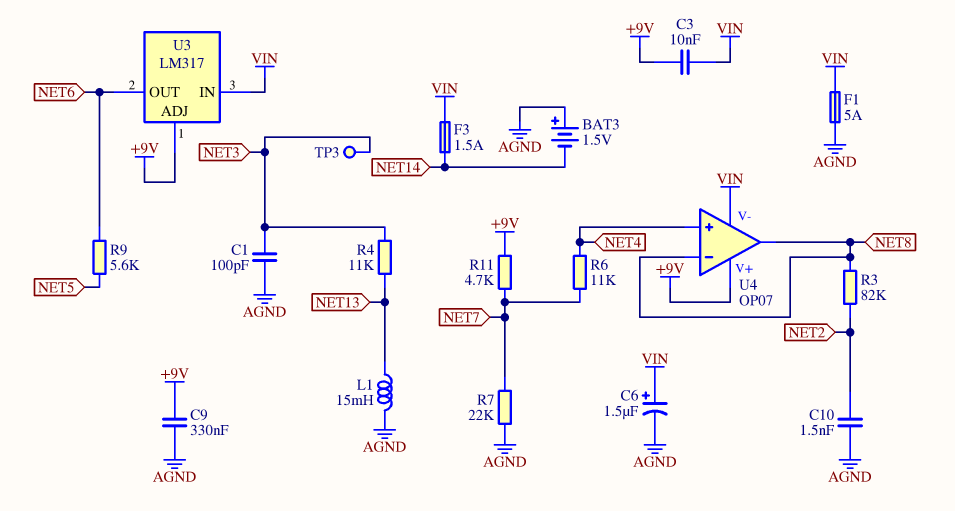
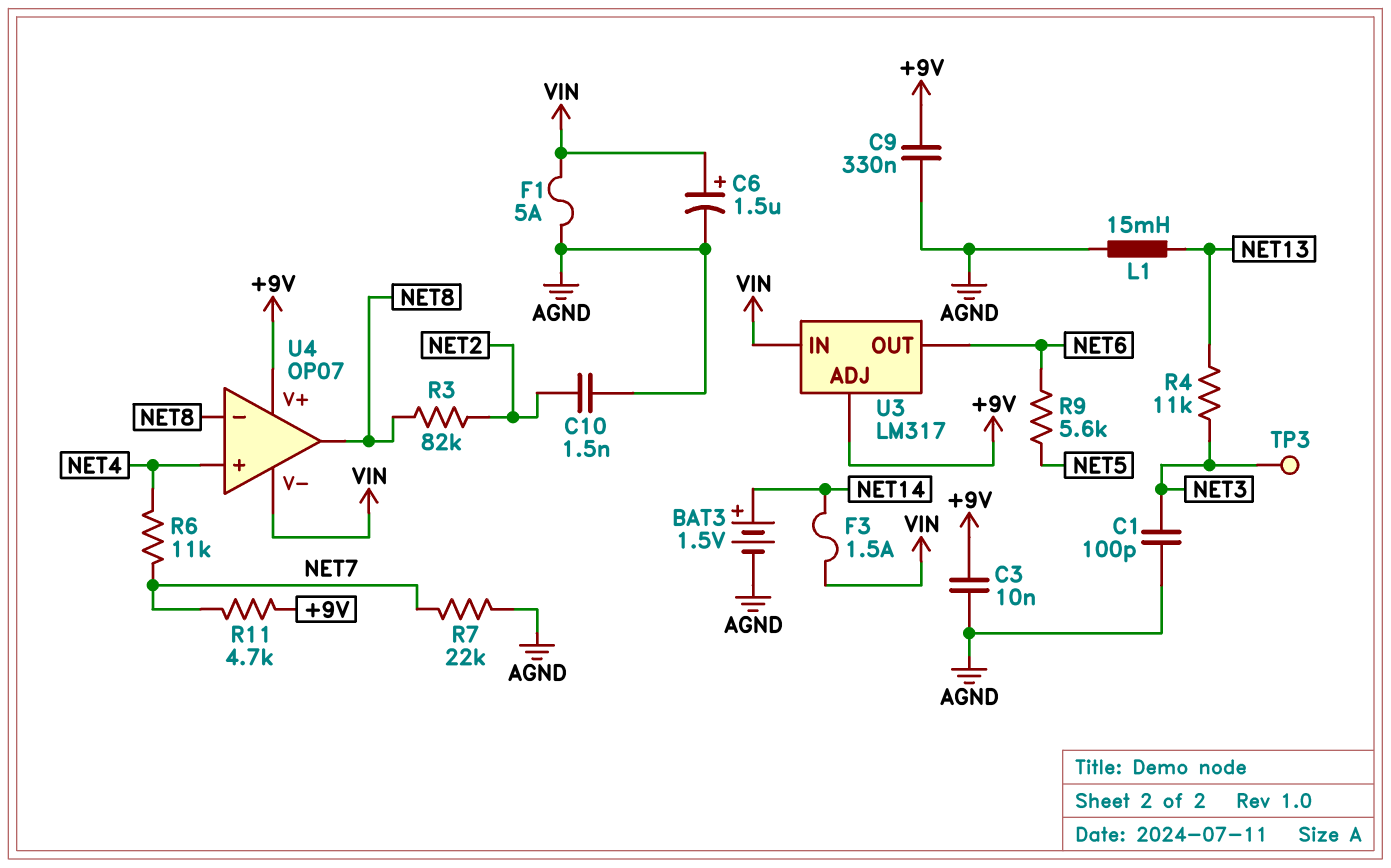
BAT3: 1.5V (plus AGND, minus NET14) -> 1.5V (plus NET14, minus AGND)
C3: 10nF (+9V, VIN) -> 10nF (+9V, AGND)

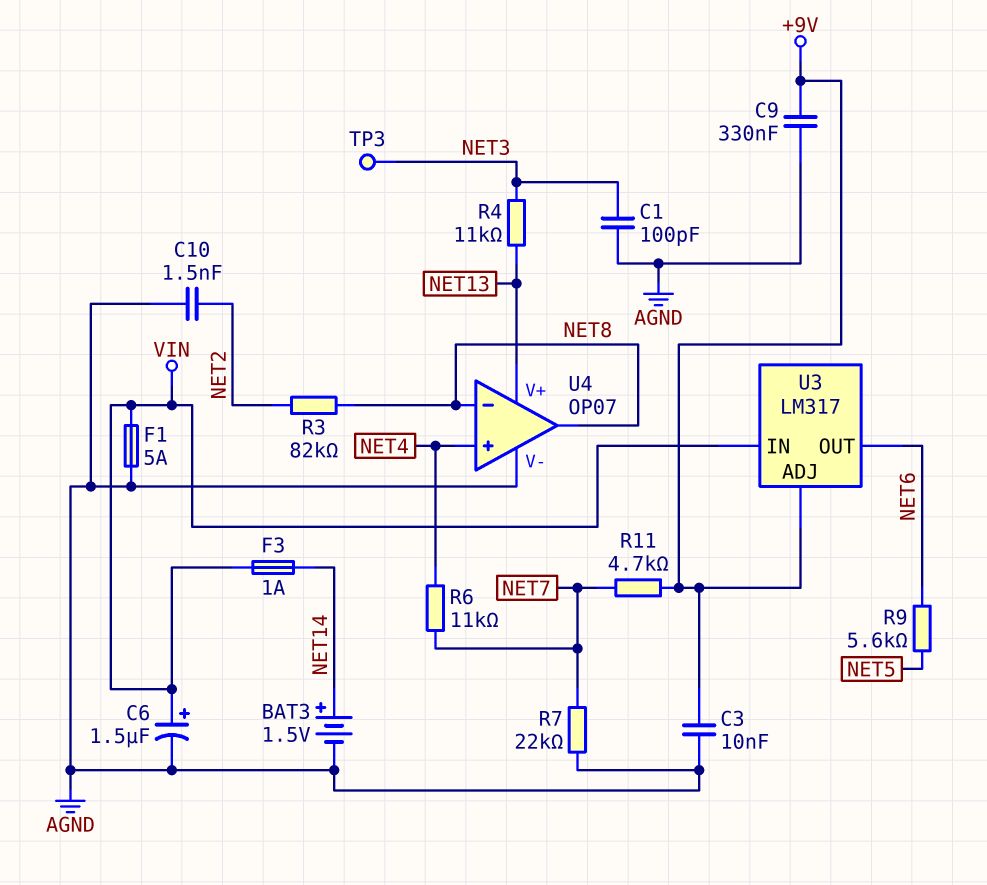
F3: 1.5A (NET14, VIN) -> 1A (NET14, VIN)
L1: 15mH (AGND, NET13) -> none
U4 pin V+: +9V -> NET13
U4 pin V-: VIN -> AGND

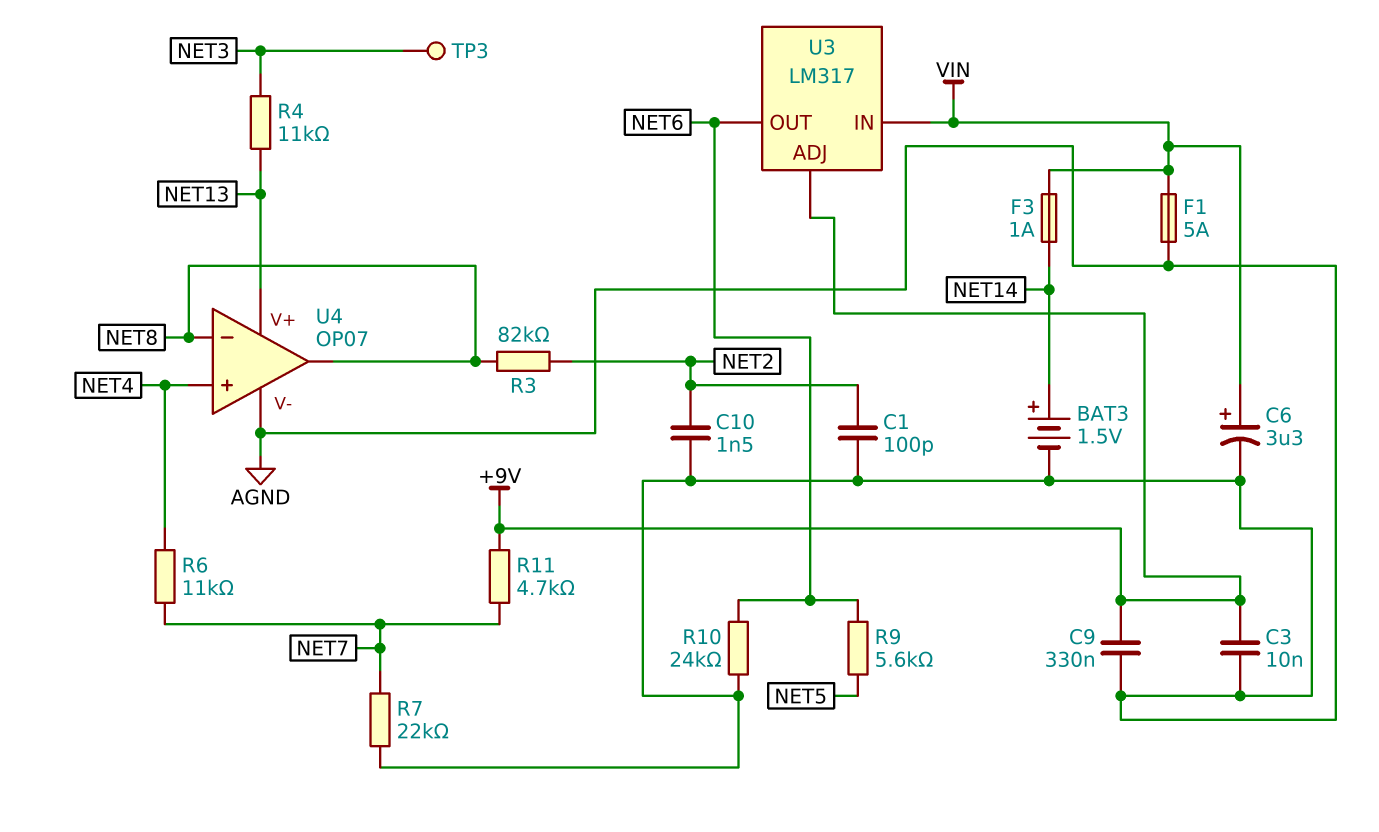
C1: 100pF (AGND, NET3) -> 100pF (AGND, NET2)
C6: 1.5uF (plus VIN, minus AGND) -> 3.3uF (plus VIN, minus AGND)
R10: none -> 24k (AGND, NET6)

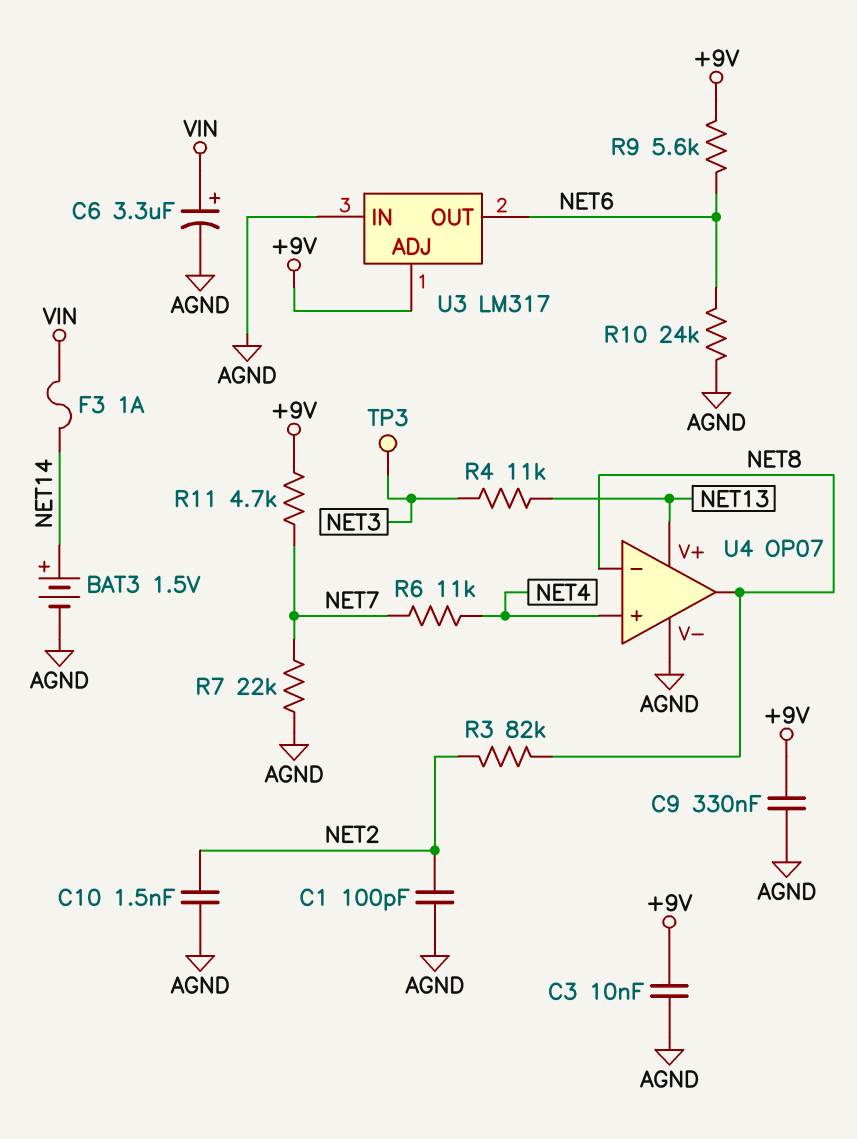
F1: 5A (AGND, VIN) -> none
R9: 5.6k (NET5, NET6) -> 5.6k (+9V, NET6)
U3 pin IN: VIN -> AGND

